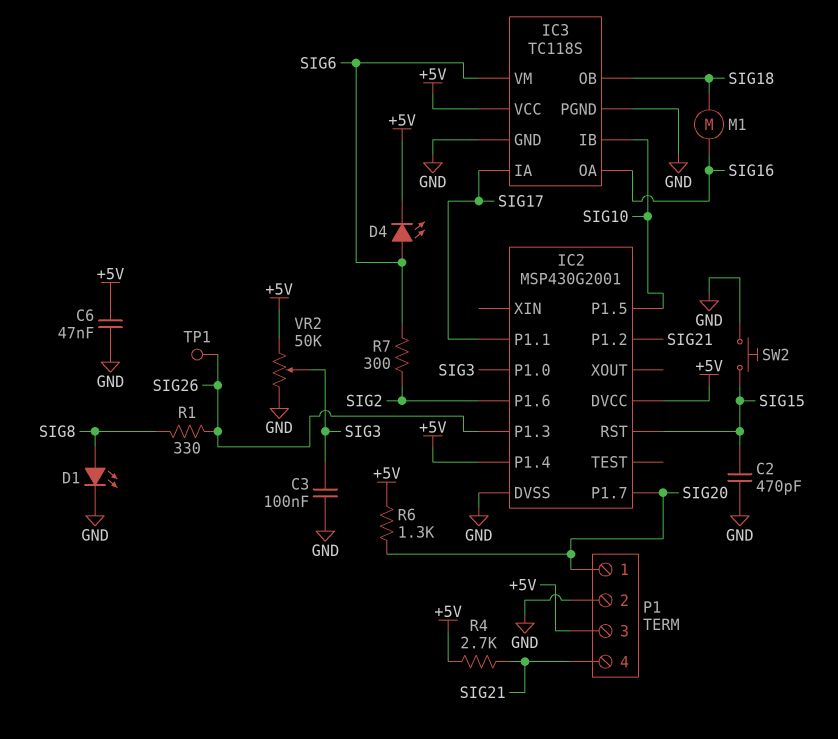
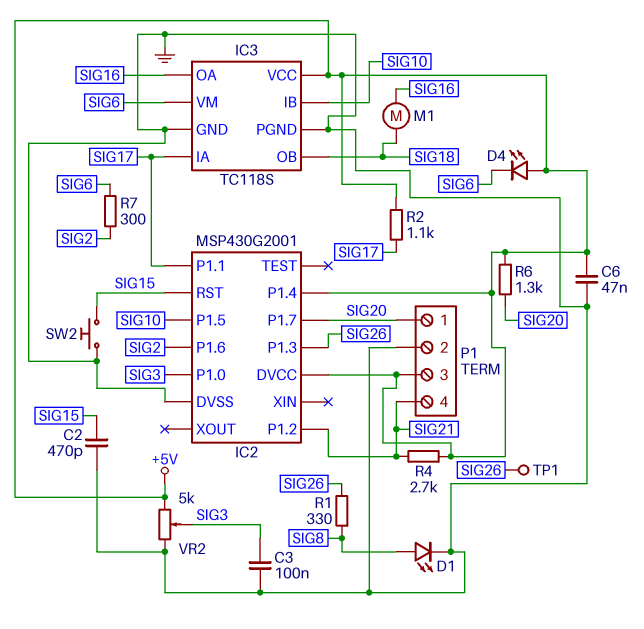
D4: LED (A SIG6, K +5V) -> LED (A +5V, K SIG6)
R2: none -> 1.1k (+5V, SIG17)
VR2: 50k (+5V, GND, wiper SIG3) -> 5k (+5V, GND, wiper SIG3)

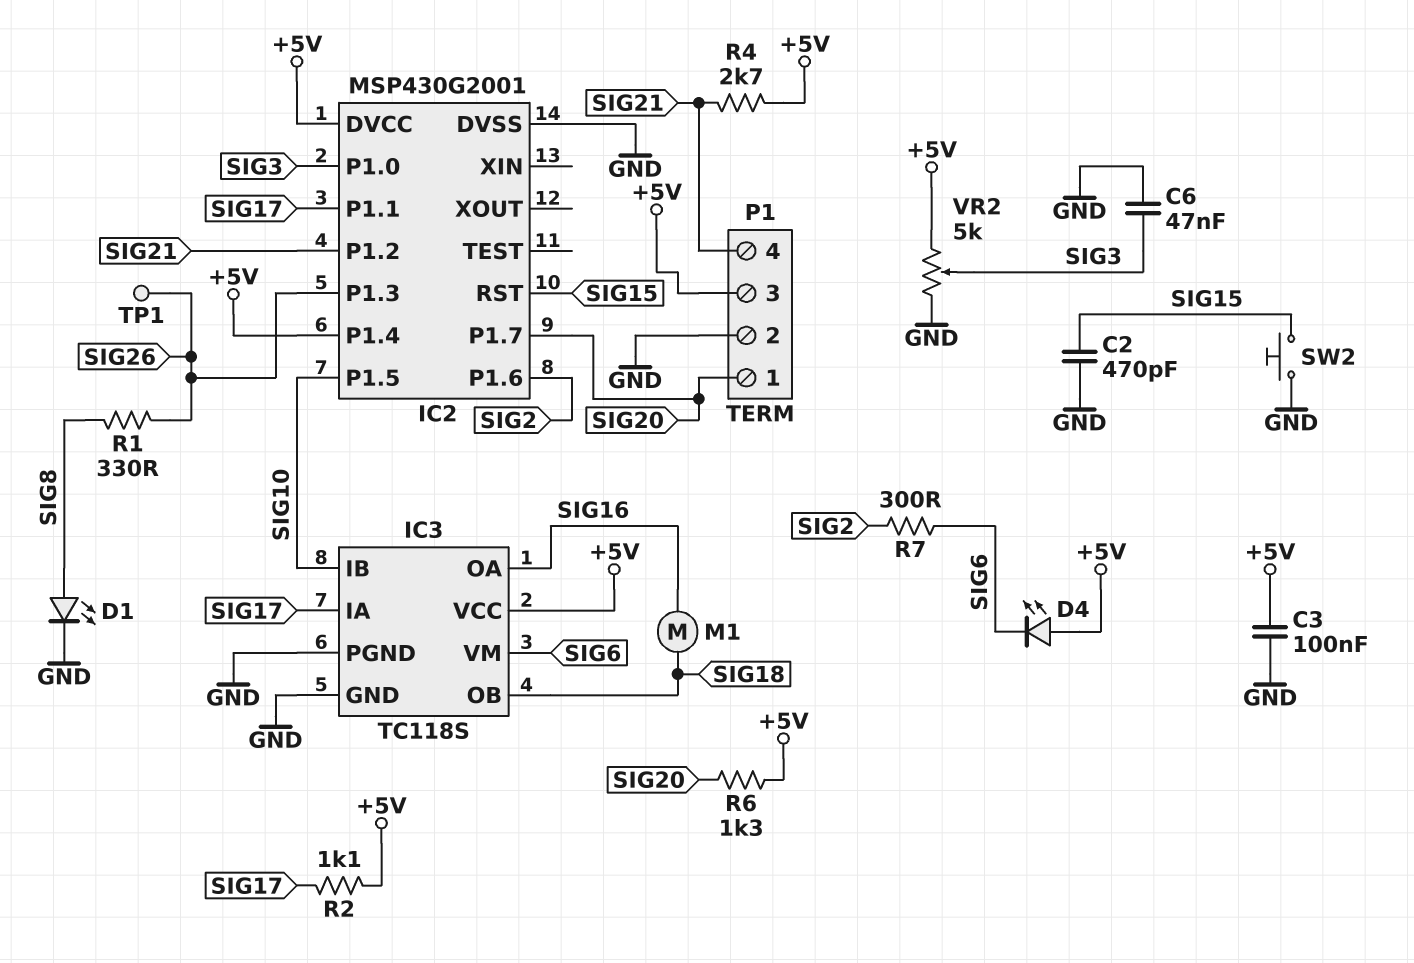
C3: 100nF (GND, SIG3) -> 100nF (+5V, GND)
C6: 47nF (+5V, GND) -> 47nF (GND, SIG3)

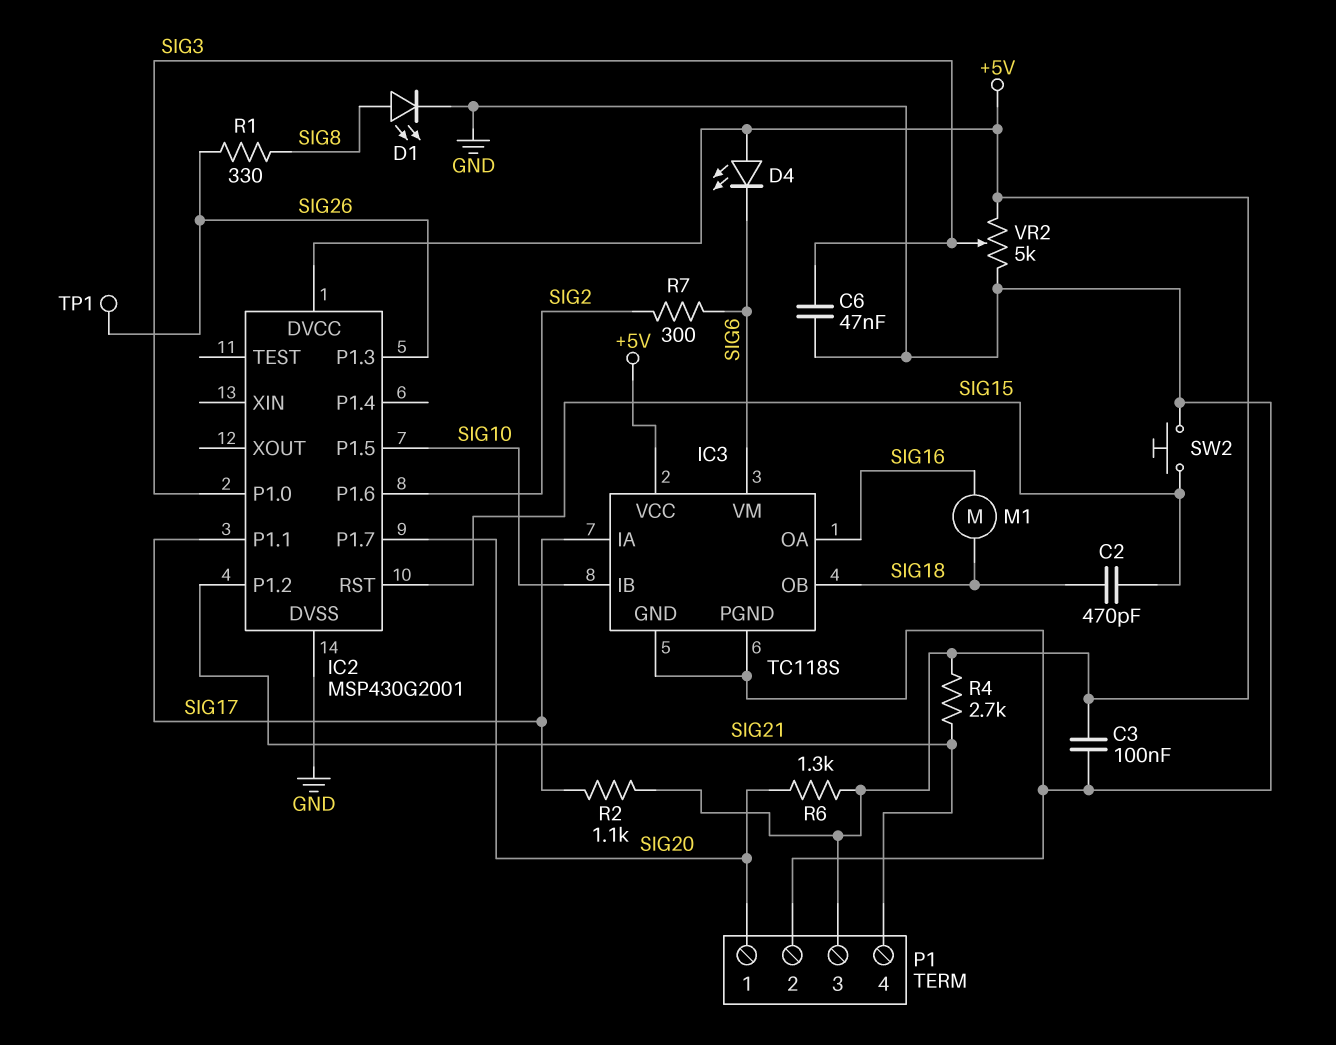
C2: 470pF (GND, SIG15) -> 470pF (SIG15, SIG18)
IC2 pin P1.4: +5V -> none

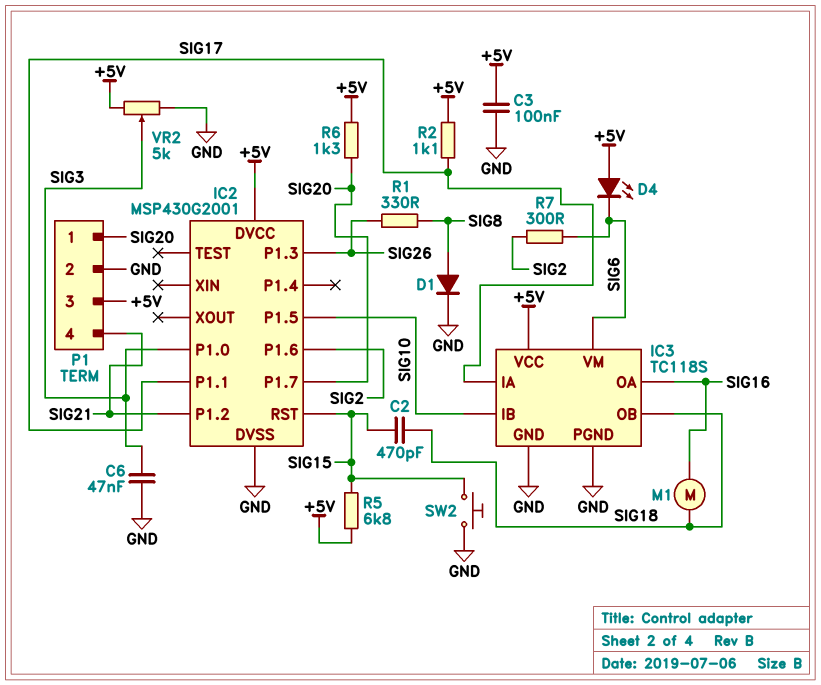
D1: LED (A SIG8, K GND) -> diode (A SIG8, K GND)
R4: 2.7k (+5V, SIG21) -> none
R5: none -> 6.8k (+5V, SIG15)
TP1: test point (SIG26) -> none

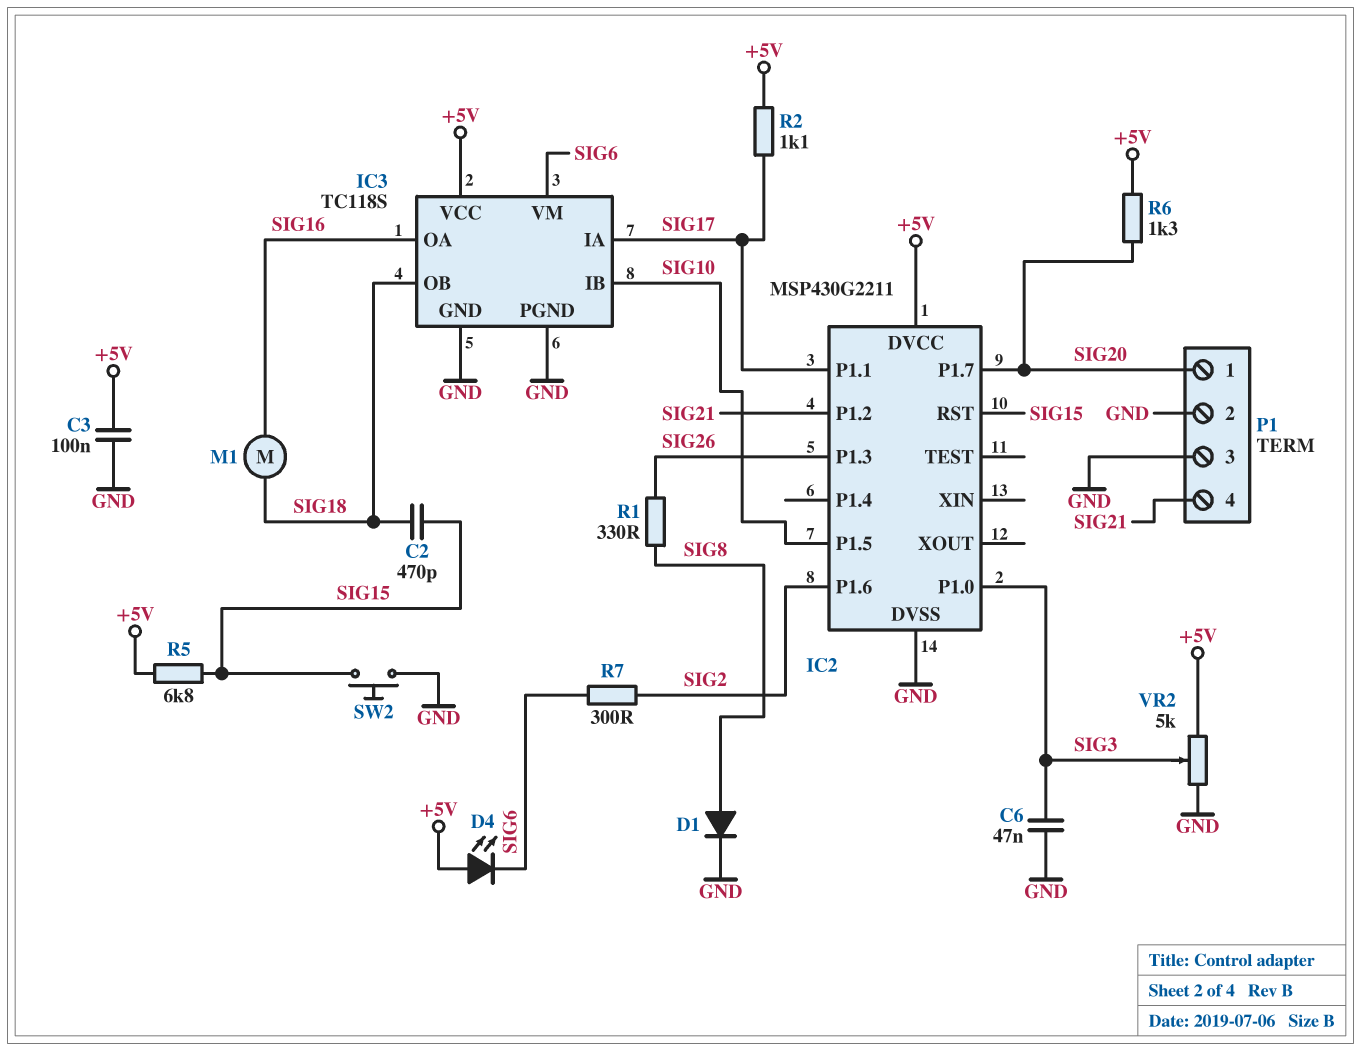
IC2: MSP430G2001 -> MSP430G2211
P1 pin 3: +5V -> GND

